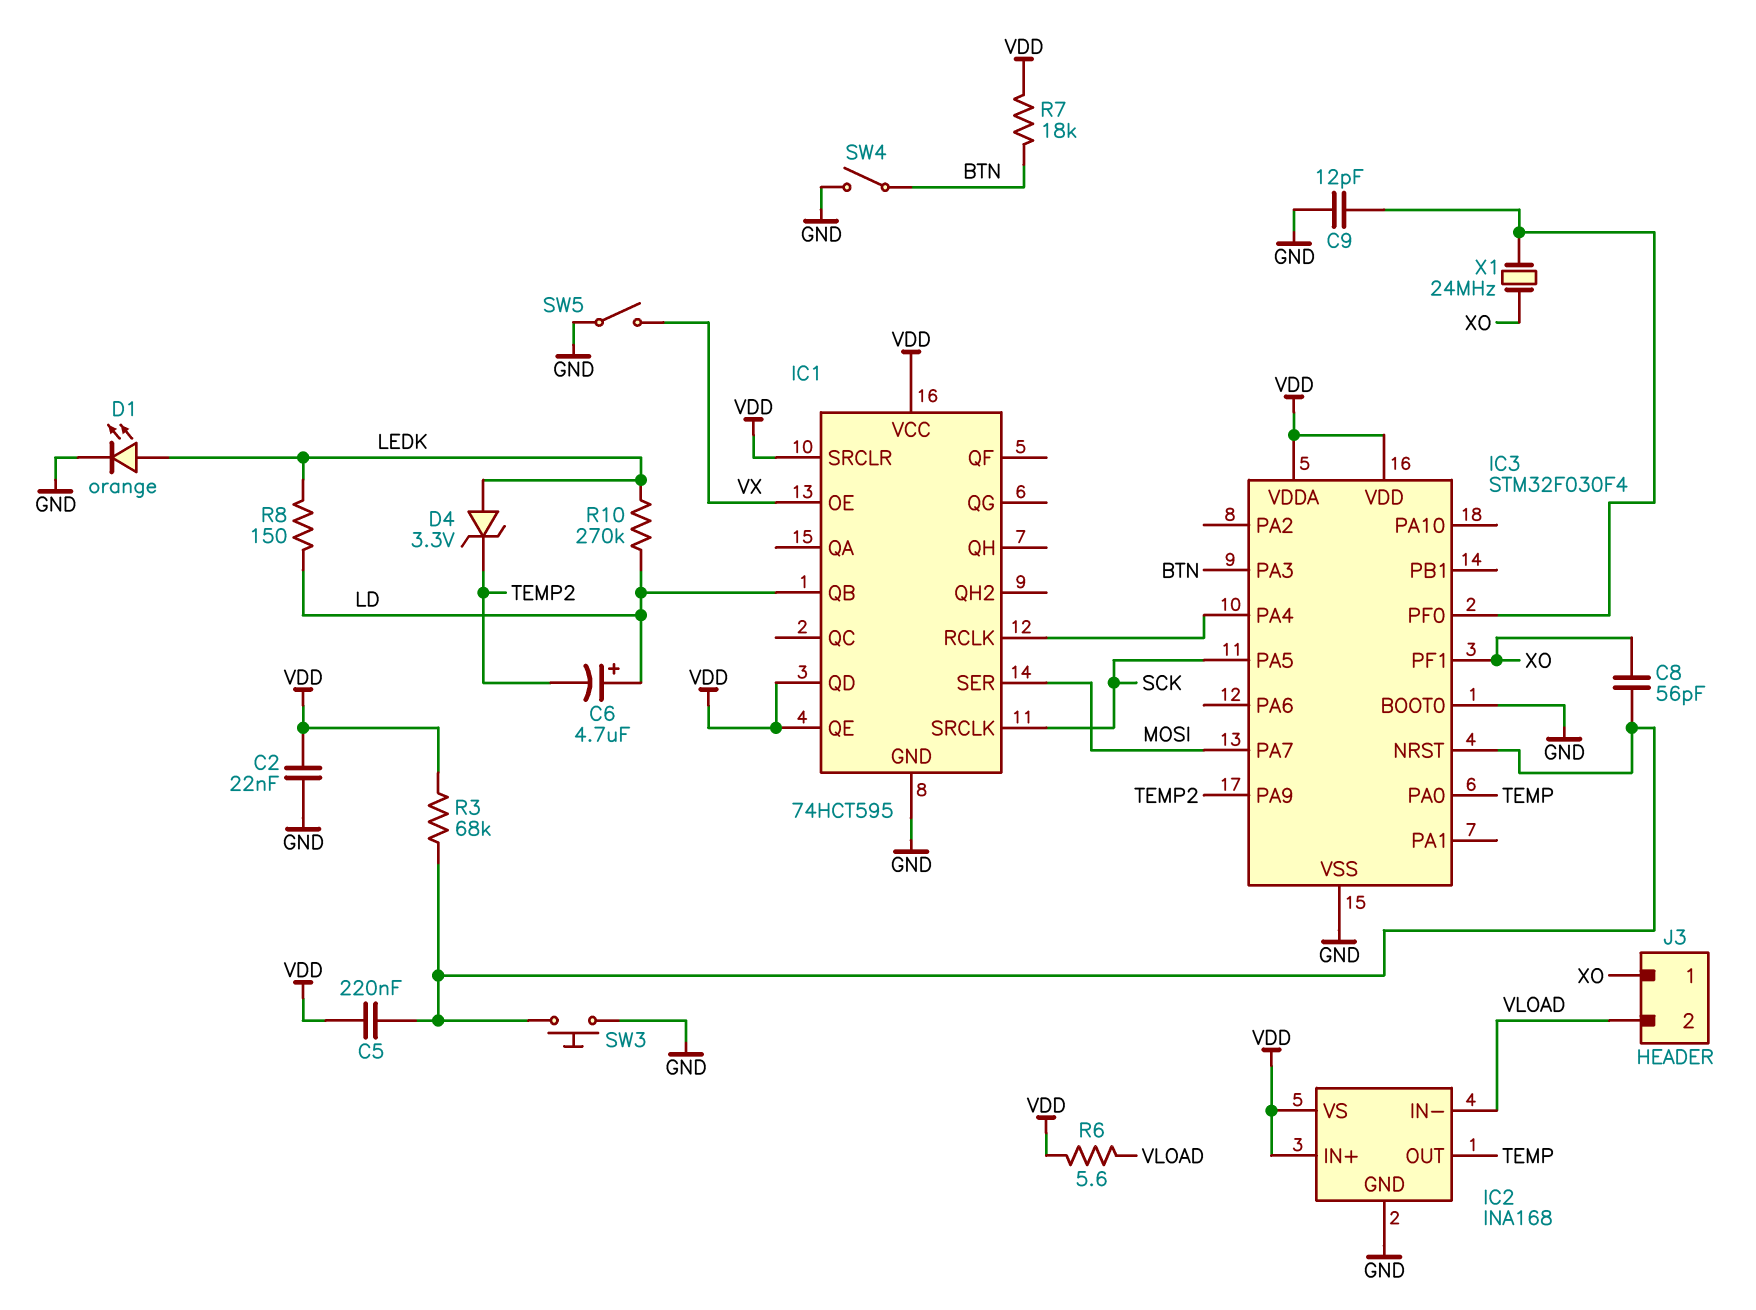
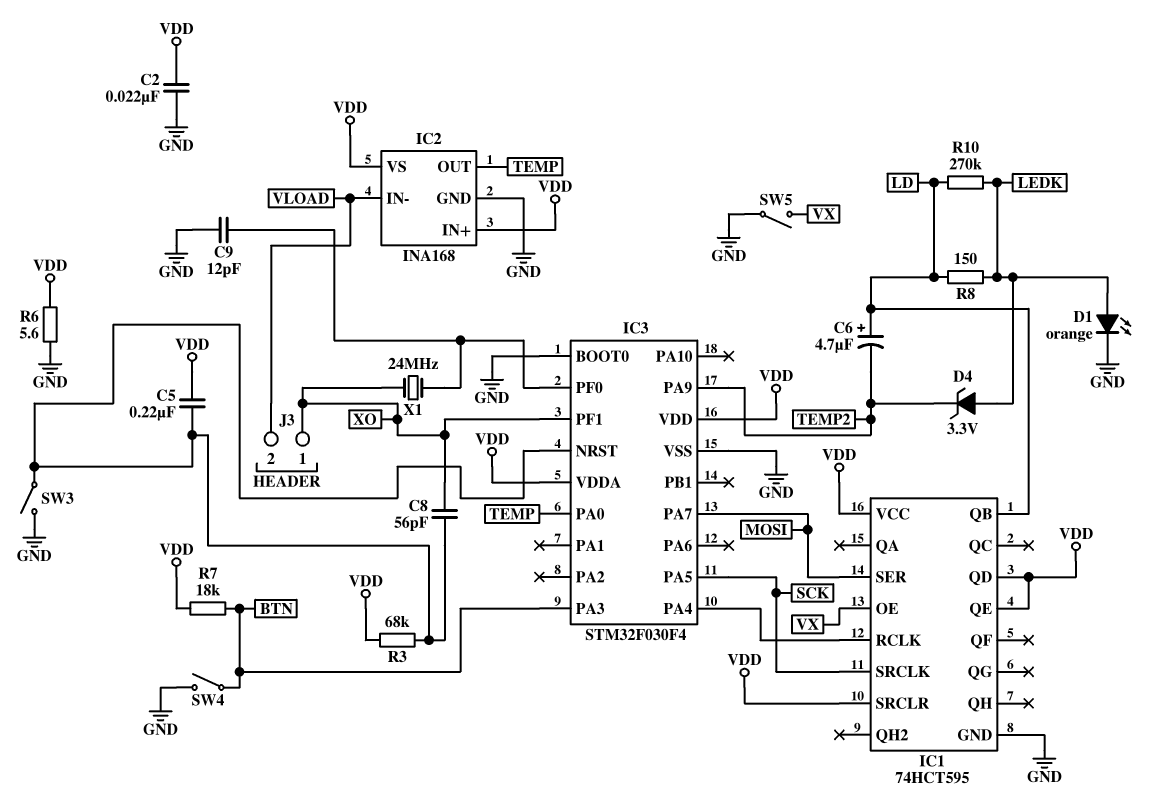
R6: 5.6 (VDD, VLOAD) -> 5.6 (GND, VDD)
SW3: button (GND, IC3/NRST) -> switch (GND, IC3/NRST)

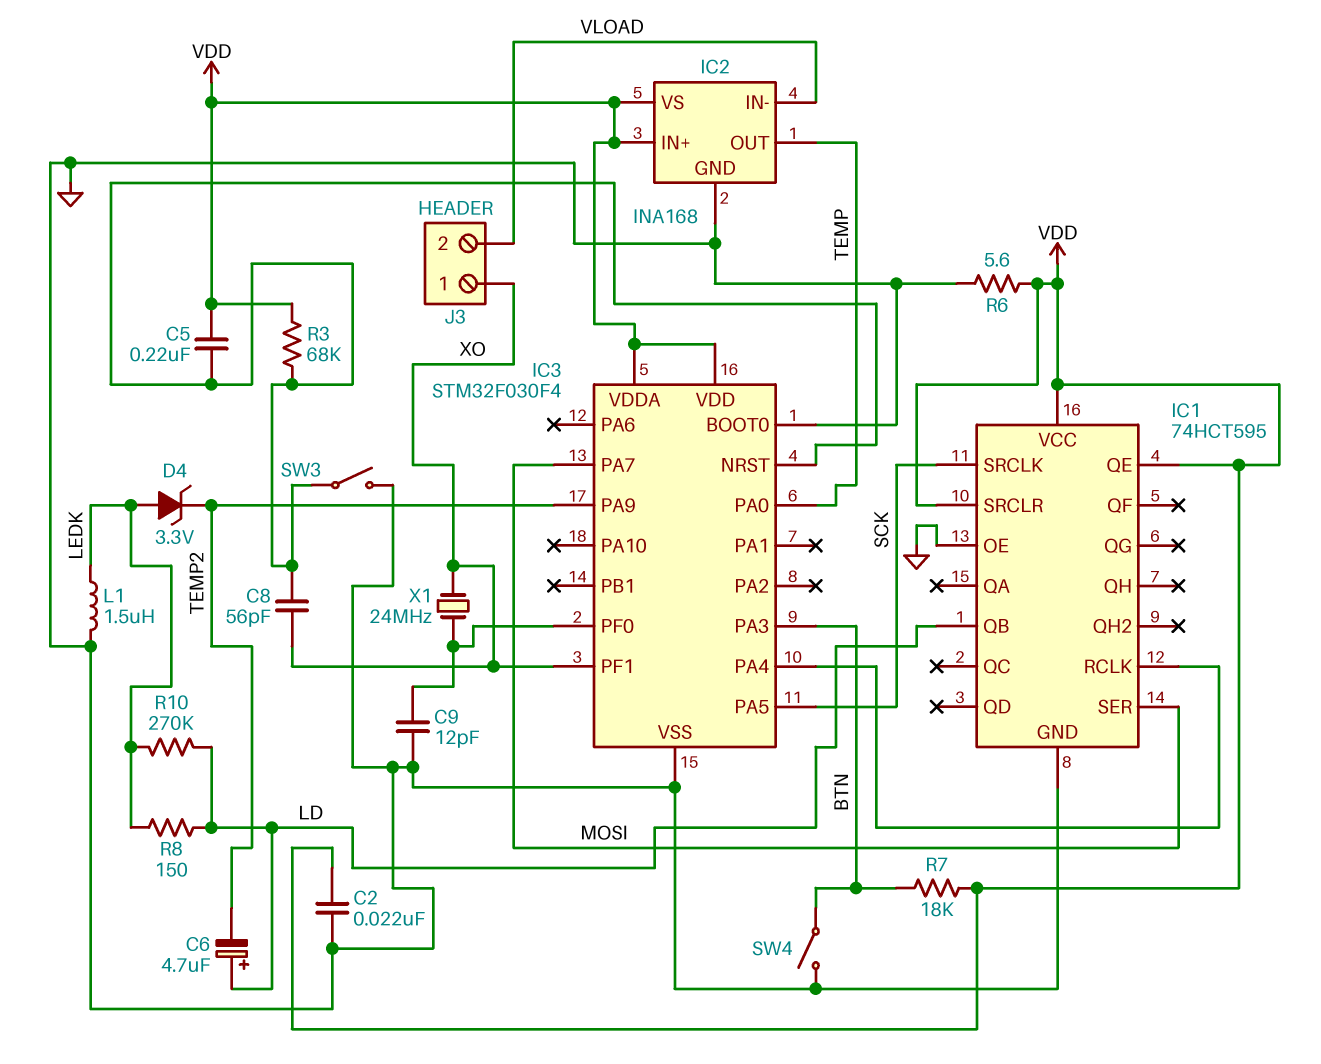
D1: LED orange (A LEDK, K GND) -> none
IC1 pin OE: VX -> GND
IC1 pin QD: VDD -> none
L1: none -> 1.5uH (GND, LEDK)
SW5: switch (GND, VX) -> none

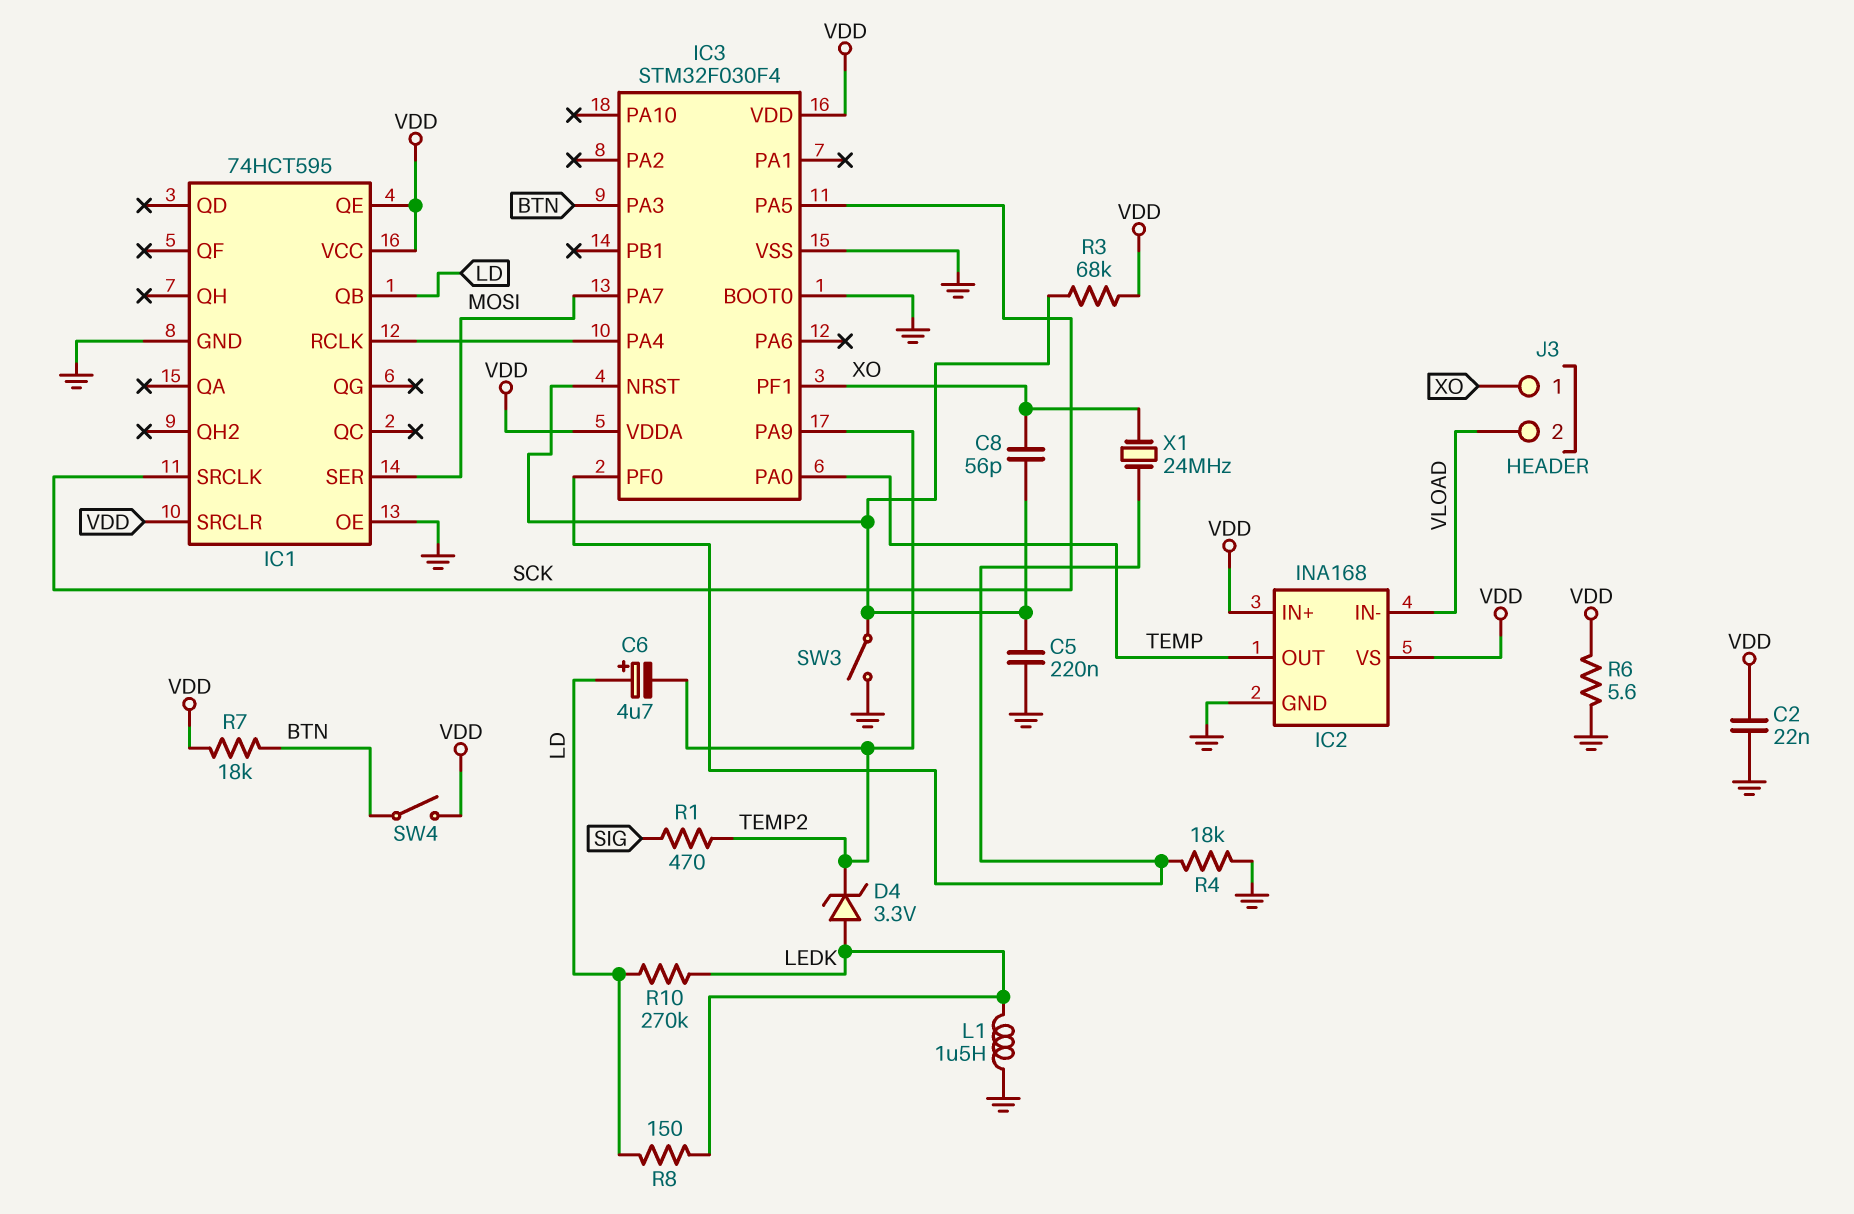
C5: 220nF (IC3/NRST, VDD) -> 220nF (GND, IC3/NRST)
C9: 12pF (GND, IC3/PF0) -> none
R1: none -> 470 (SIG, TEMP2)
R4: none -> 18k (GND, IC3/PF0)
SW4: switch (BTN, GND) -> switch (BTN, VDD)

